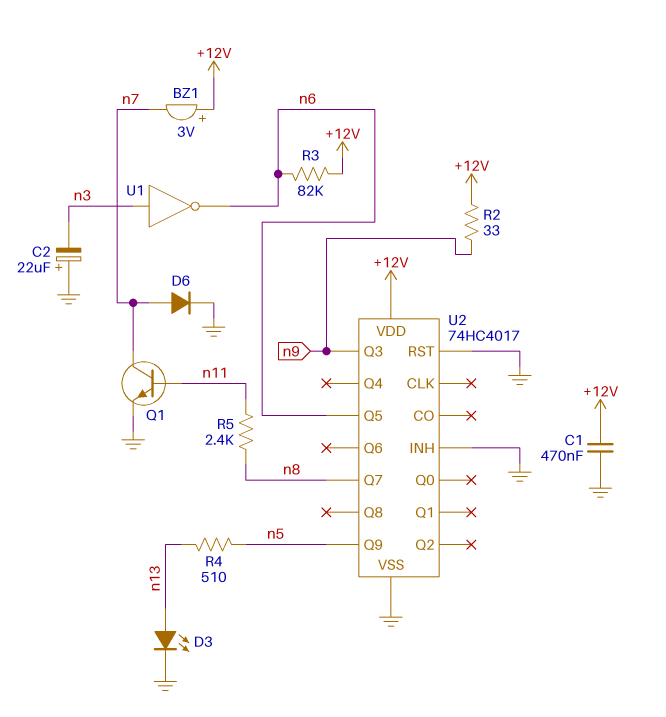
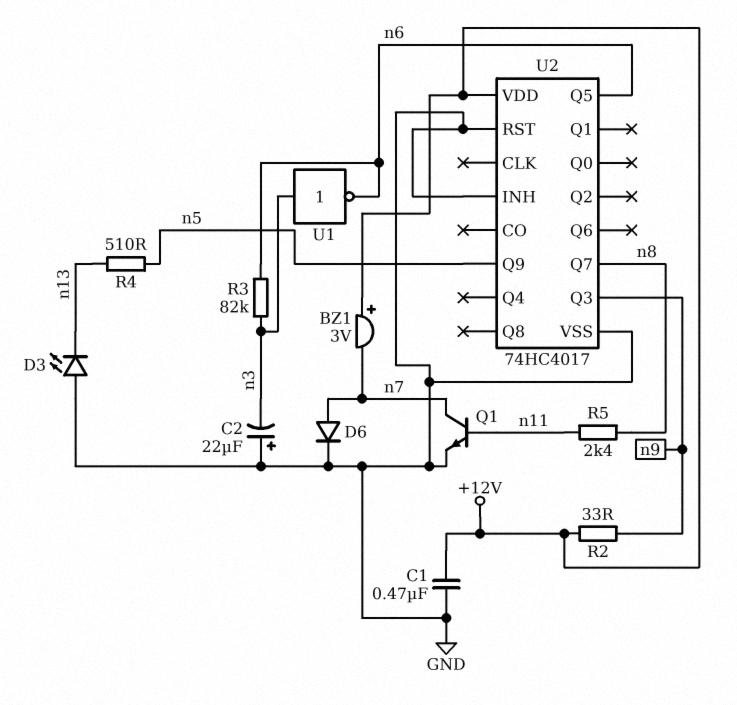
D3: LED (A n13, K GND) -> LED (A GND, K n13)
R3: 82k (+12V, n6) -> 82k (n3, n6)

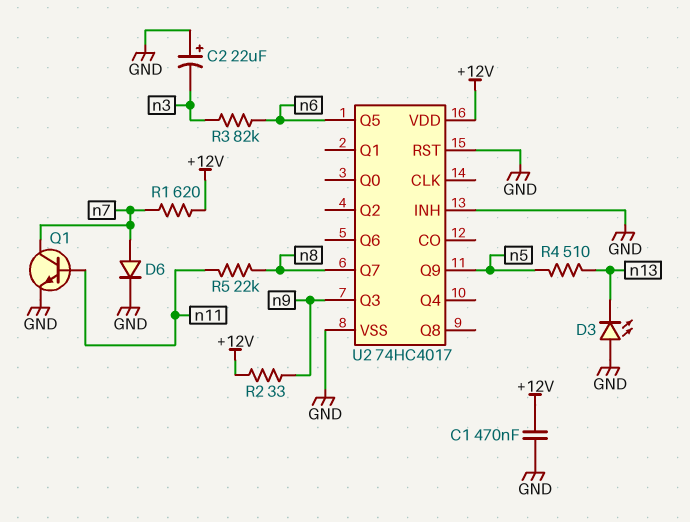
BZ1: buzzer 3V (plus +12V, minus n7) -> none
R1: none -> 620 (+12V, n7)
R5: 2.4k (n8, n11) -> 22k (n8, n11)
U1: NOT (in n3, out n6) -> none

